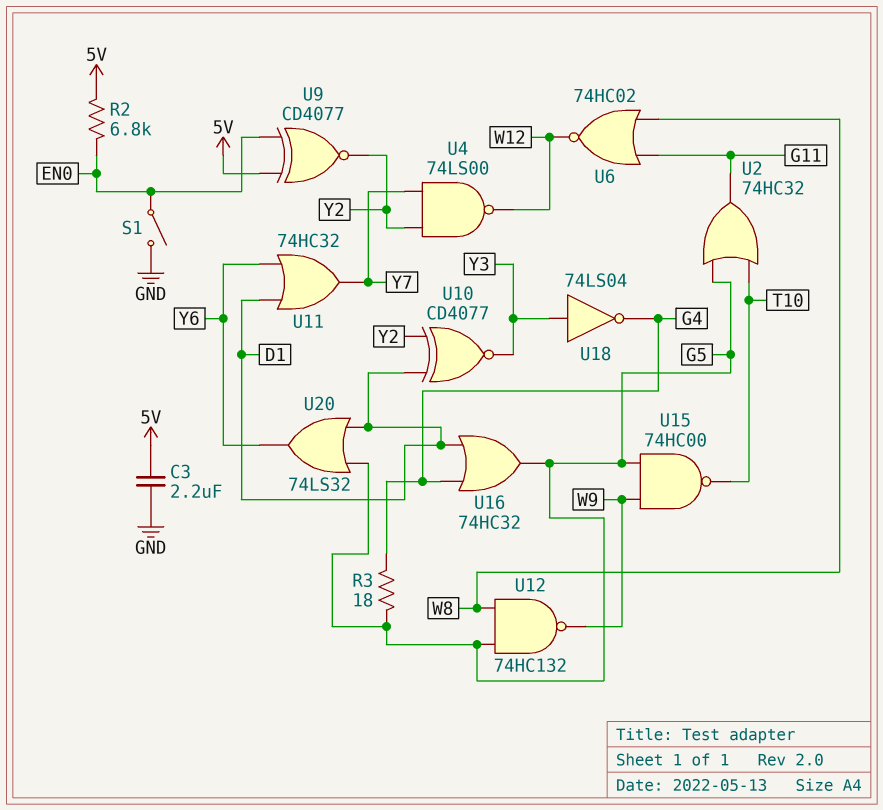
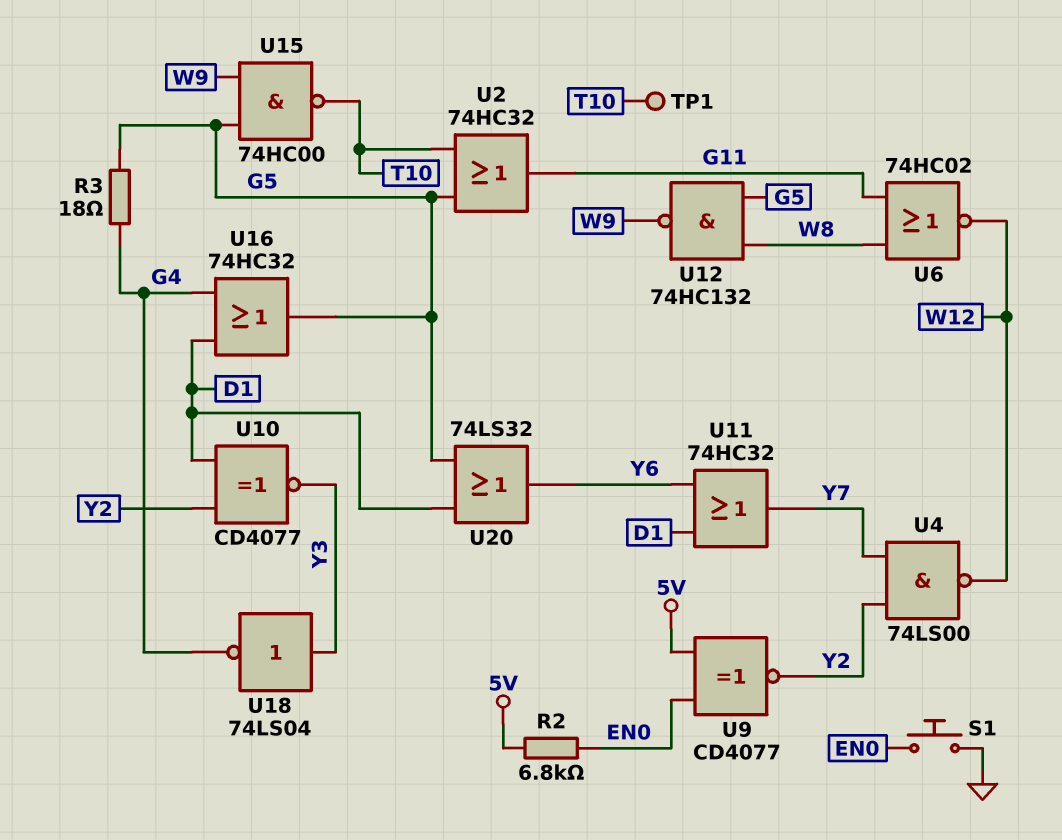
C3: 2.2uF (5V, GND) -> none
S1: switch (EN0, GND) -> button (EN0, GND)
TP1: none -> test point (T10)

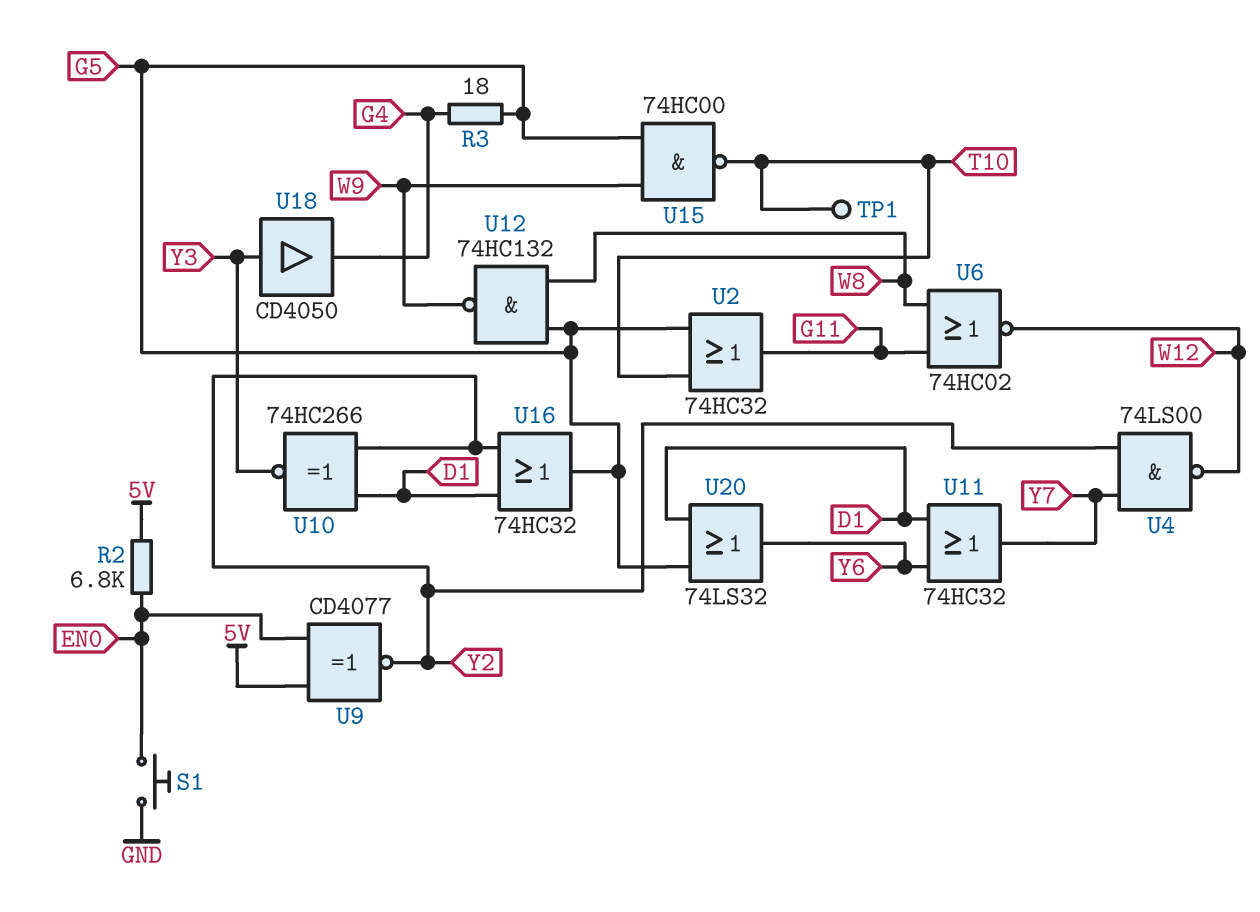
U10: XNOR CD4077 (in D1, in Y2, out Y3) -> XNOR 74HC266 (in D1, in Y2, out Y3)
U16: OR 74HC32 (in D1, in G4, out G5) -> OR 74HC32 (in D1, in Y2, out G5)
U18: NOT 74LS04 (in Y3, out G4) -> buffer CD4050 (in Y3, out G4)

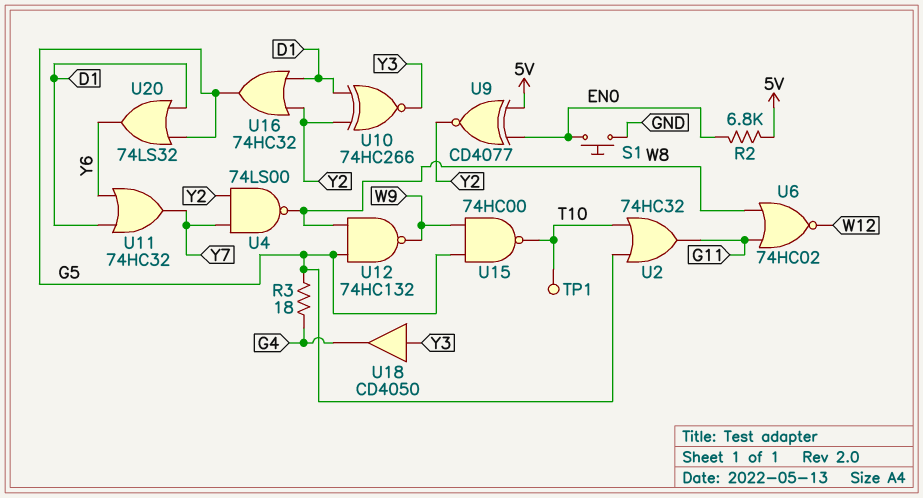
U4: NAND 74LS00 (in Y2, in Y7, out W12) -> NAND 74LS00 (in Y2, in Y7, out W8)

